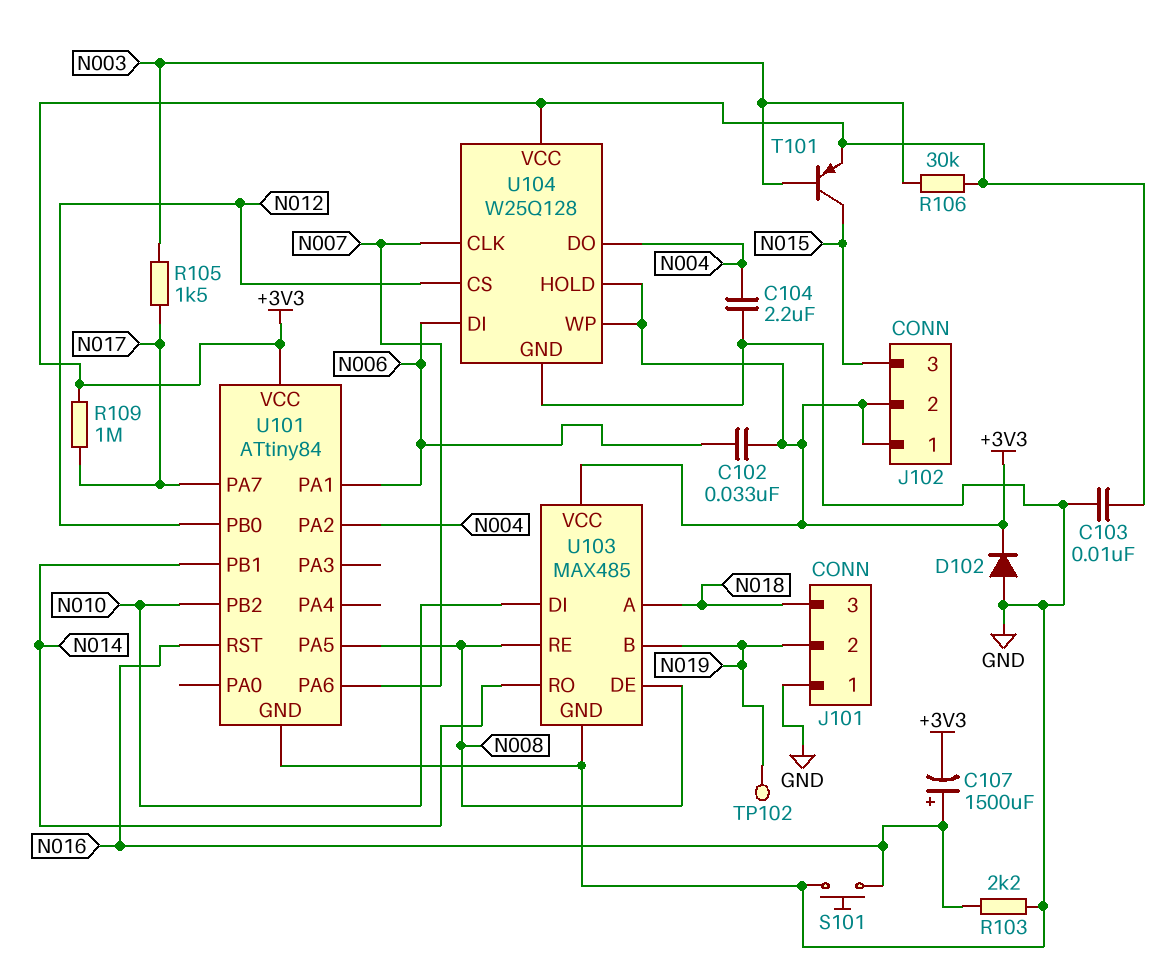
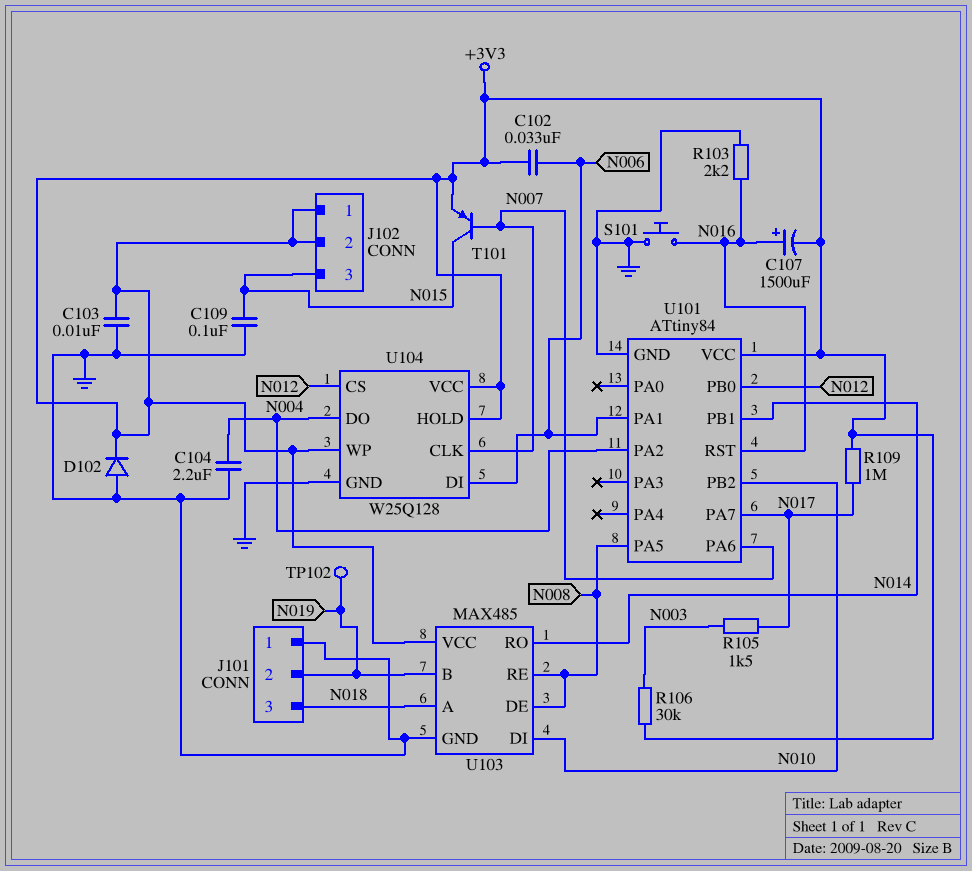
C109: none -> 100nF (GND, N015)
T101: PNP (B N003, C N015, E +3V3) -> PNP (B N007, C N015, E +3V3)

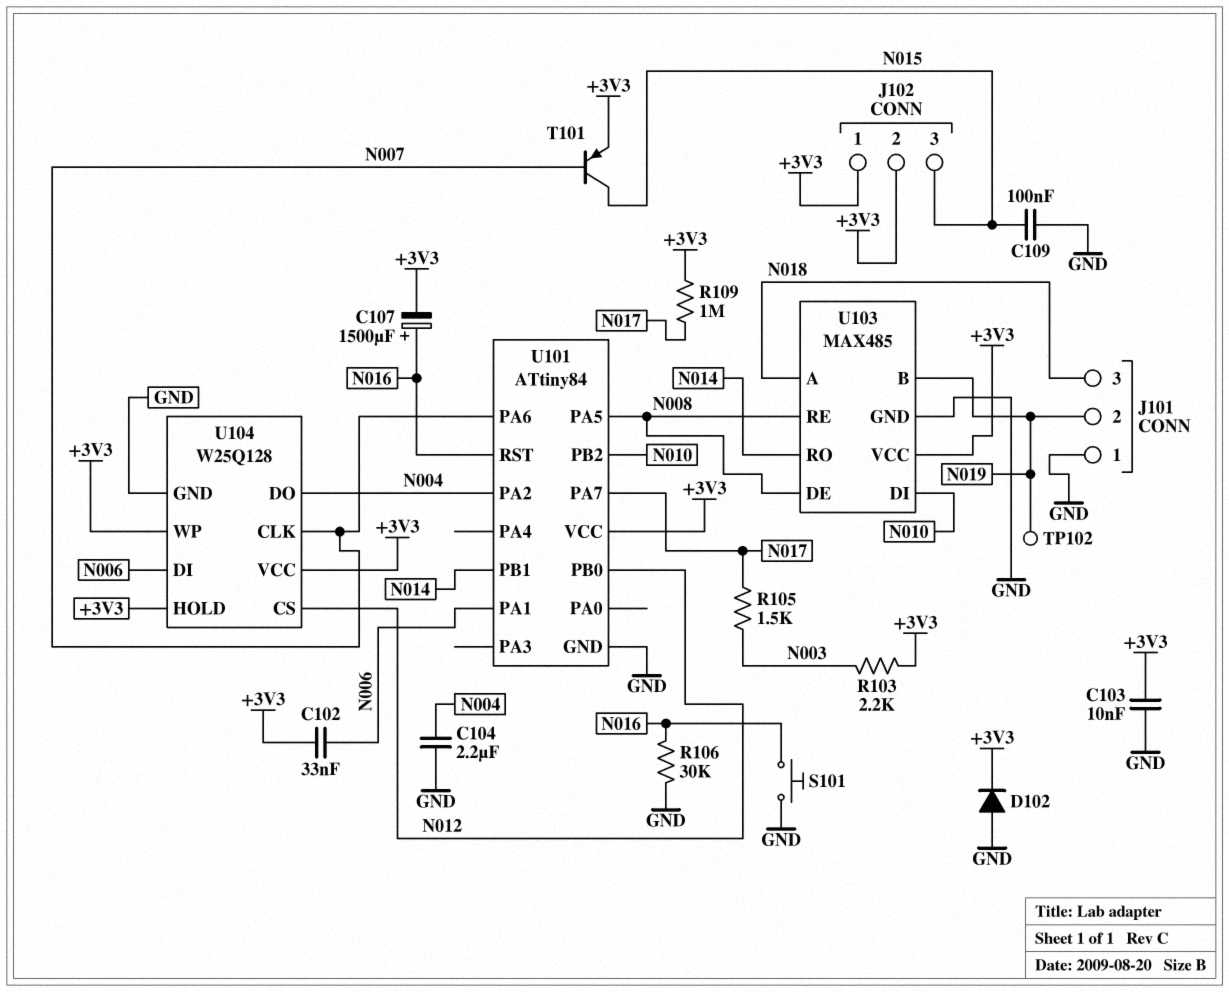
R103: 2.2k (GND, N016) -> 2.2k (+3V3, N003)
R106: 30k (+3V3, N003) -> 30k (GND, N016)

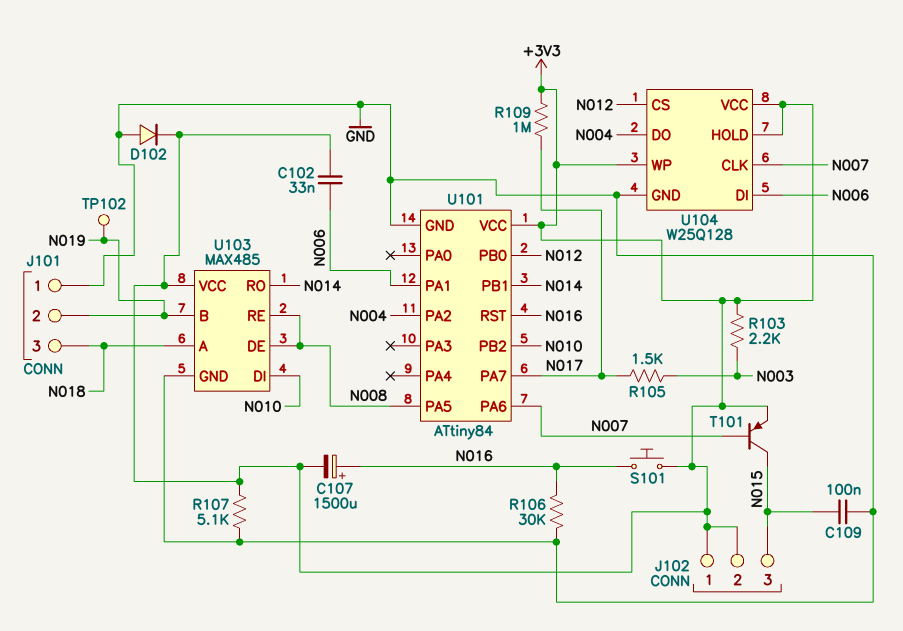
C103: 10nF (+3V3, GND) -> none
C104: 2.2uF (GND, N004) -> none
R107: none -> 5.1k (+3V3, GND)
S101: button (GND, N016) -> button (+3V3, N016)

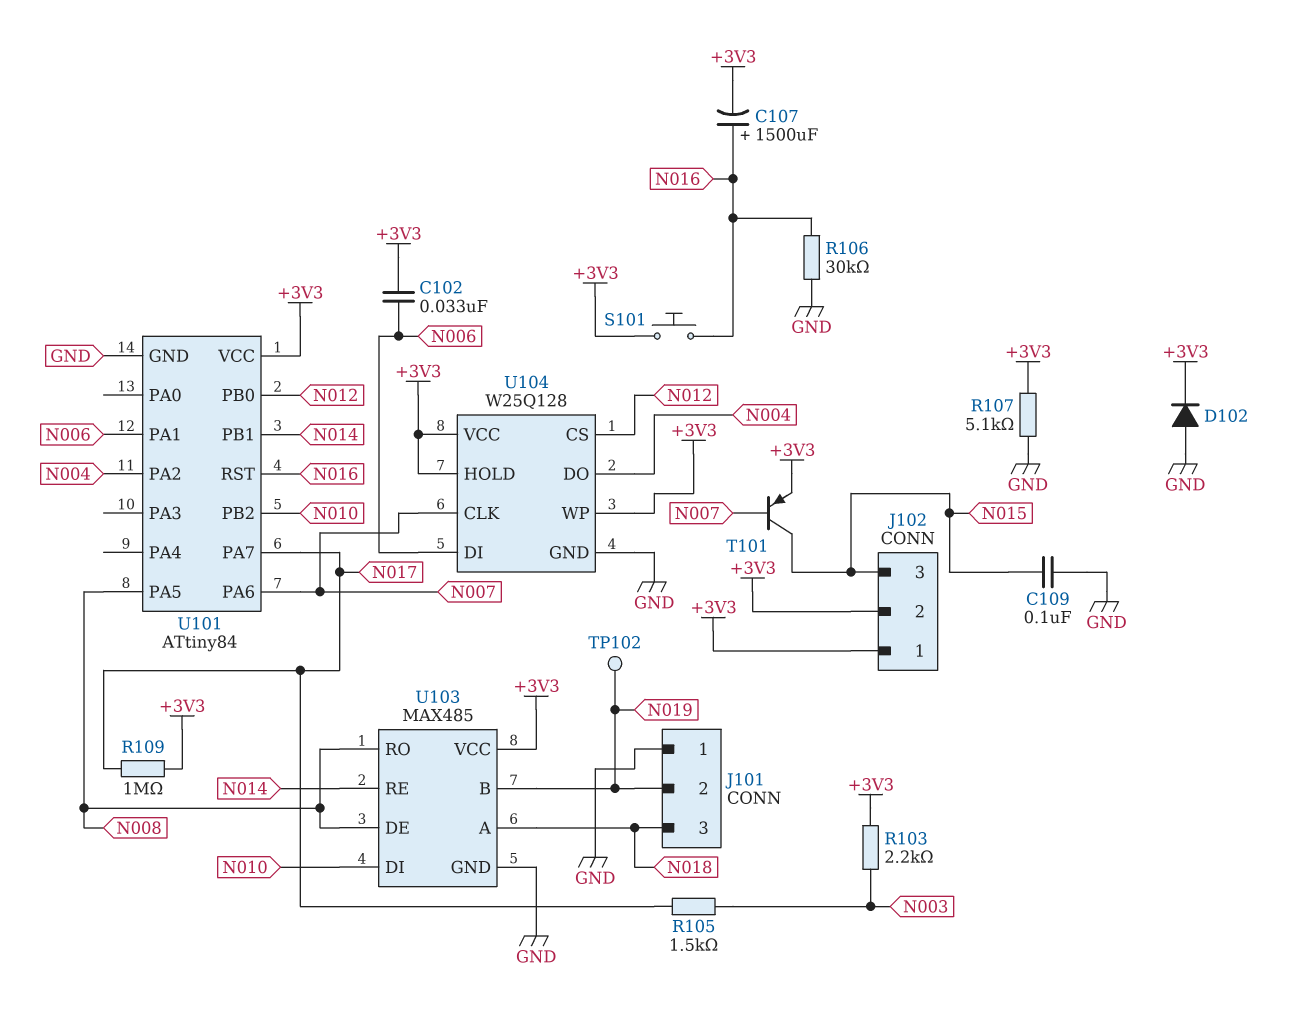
U103 pin RE: N008 -> N014
U103 pin RO: N014 -> N008

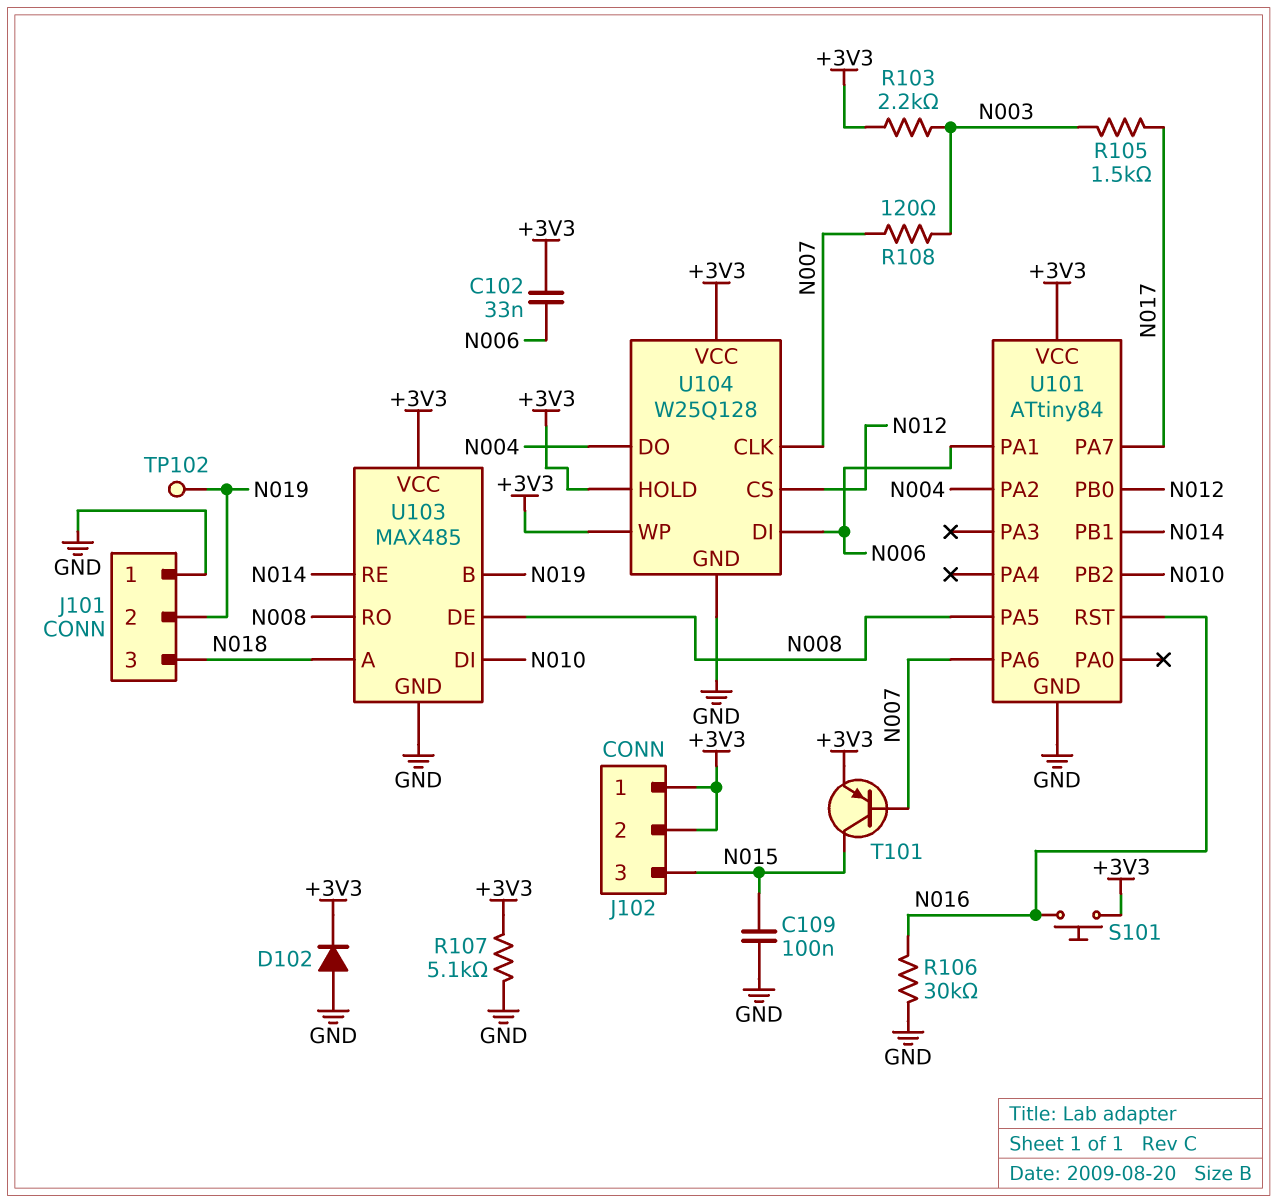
C107: 1500uF (plus N016, minus +3V3) -> none
R108: none -> 120 (N003, N007)
R109: 1M (+3V3, N017) -> none

